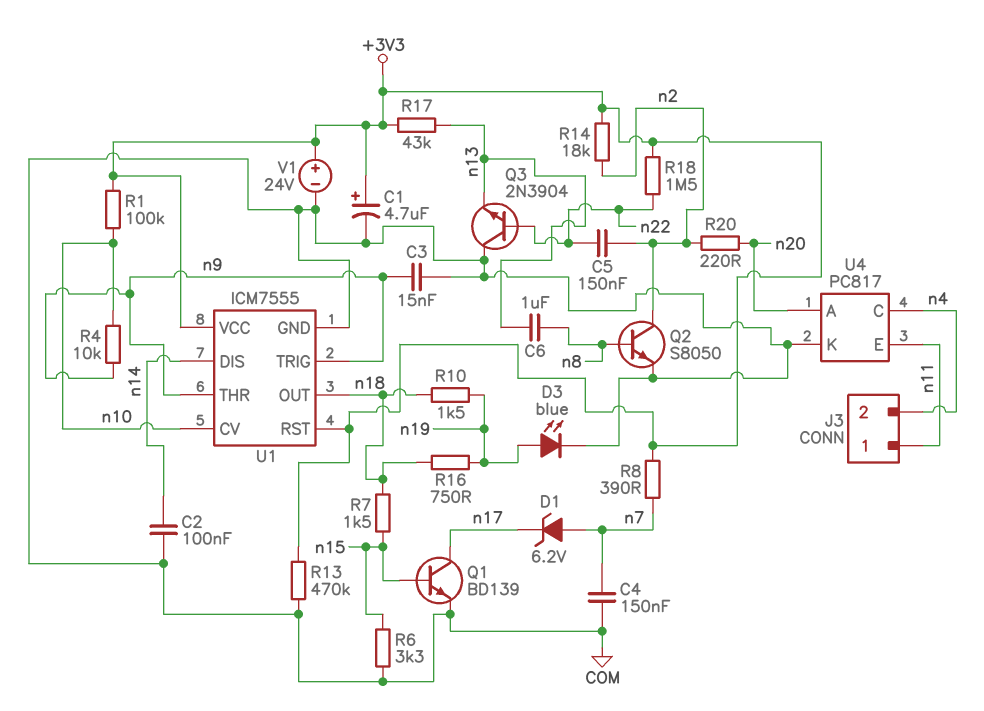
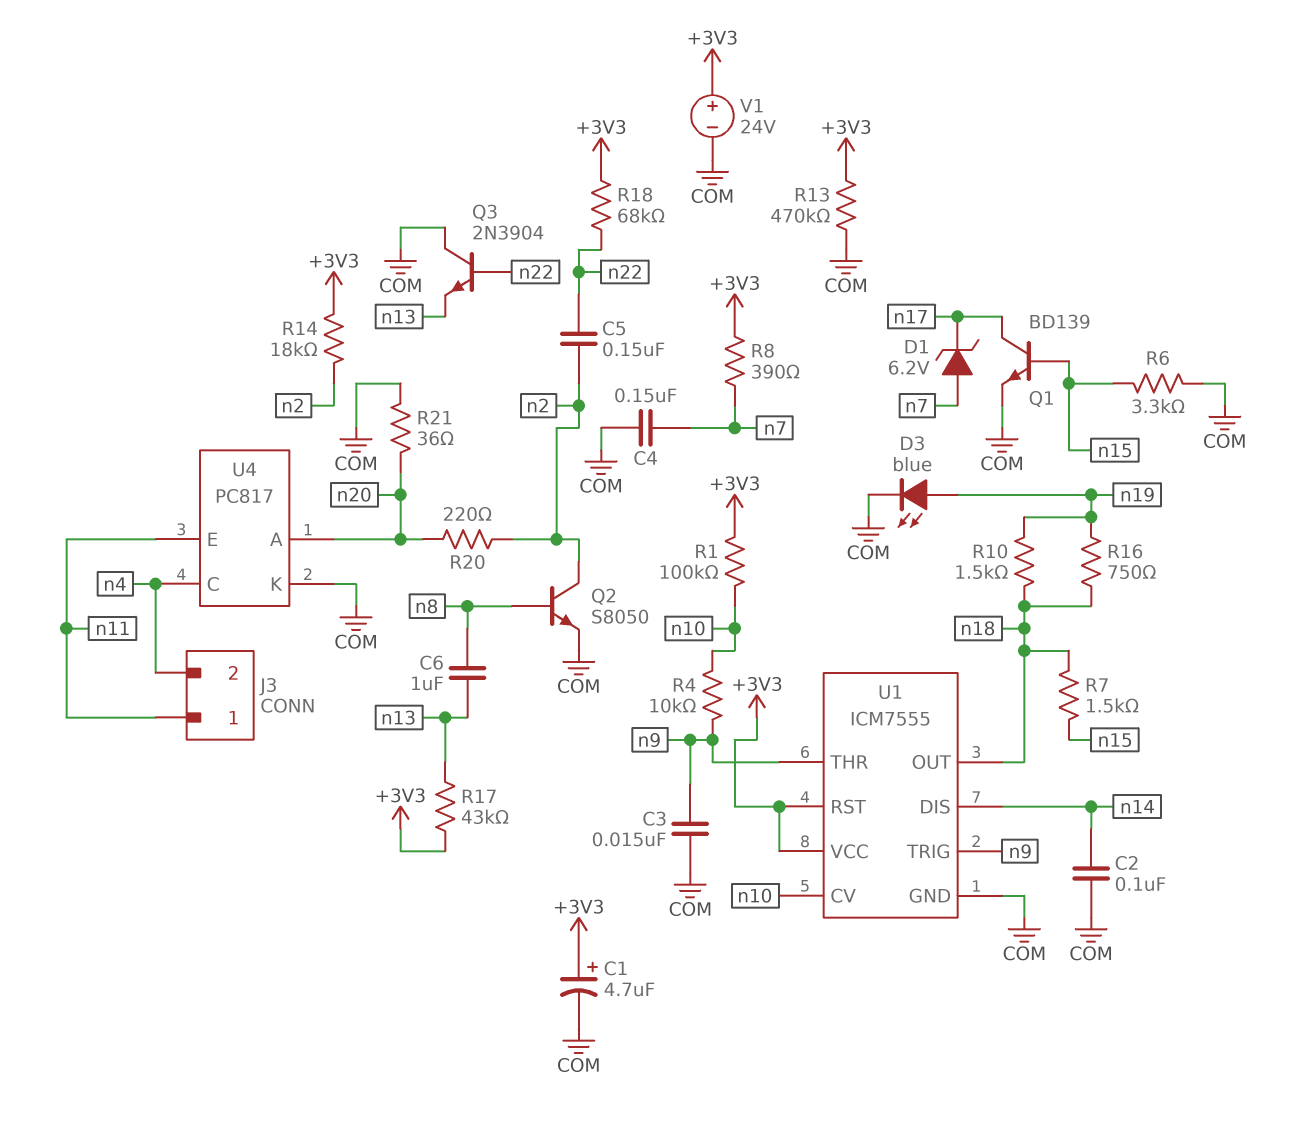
R18: 1.5M (+3V3, n22) -> 68k (+3V3, n22)
R21: none -> 36 (COM, n20)

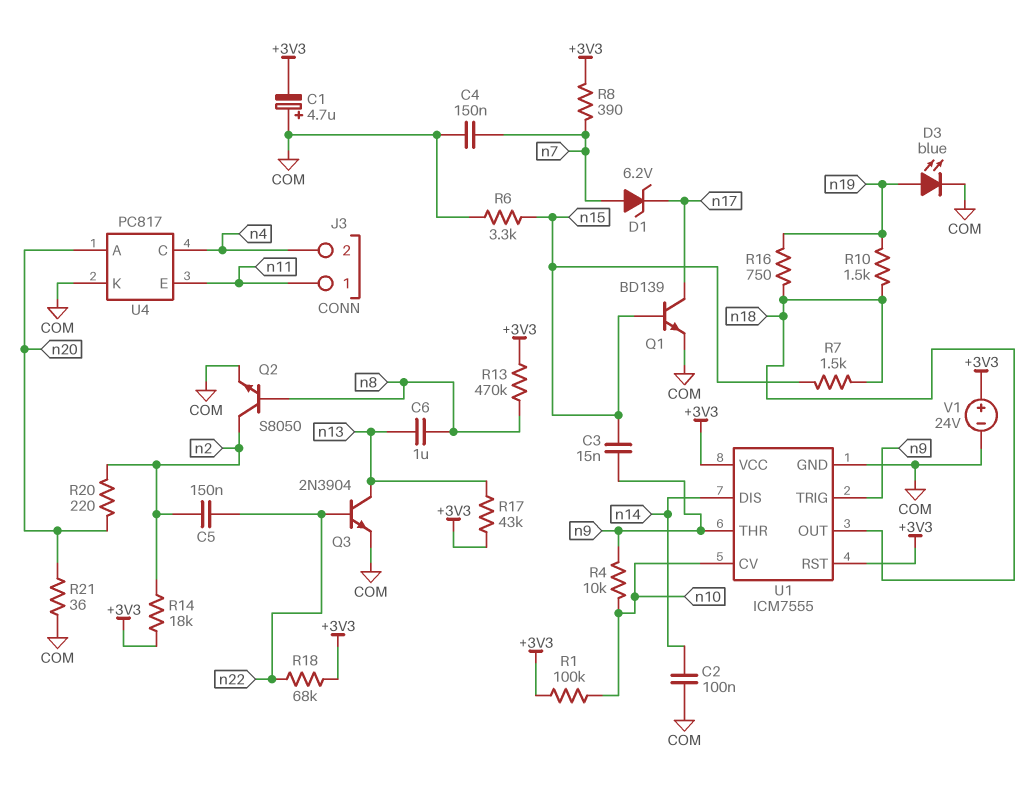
C1: 4.7uF (plus +3V3, minus COM) -> 4.7uF (plus COM, minus +3V3)
C3: 15nF (COM, n9) -> 15nF (n9, n15)
Q3: NPN 2N3904 (B n22, C COM, E n13) -> NPN 2N3904 (B n22, C n13, E COM)
R13: 470k (+3V3, COM) -> 470k (+3V3, n8)

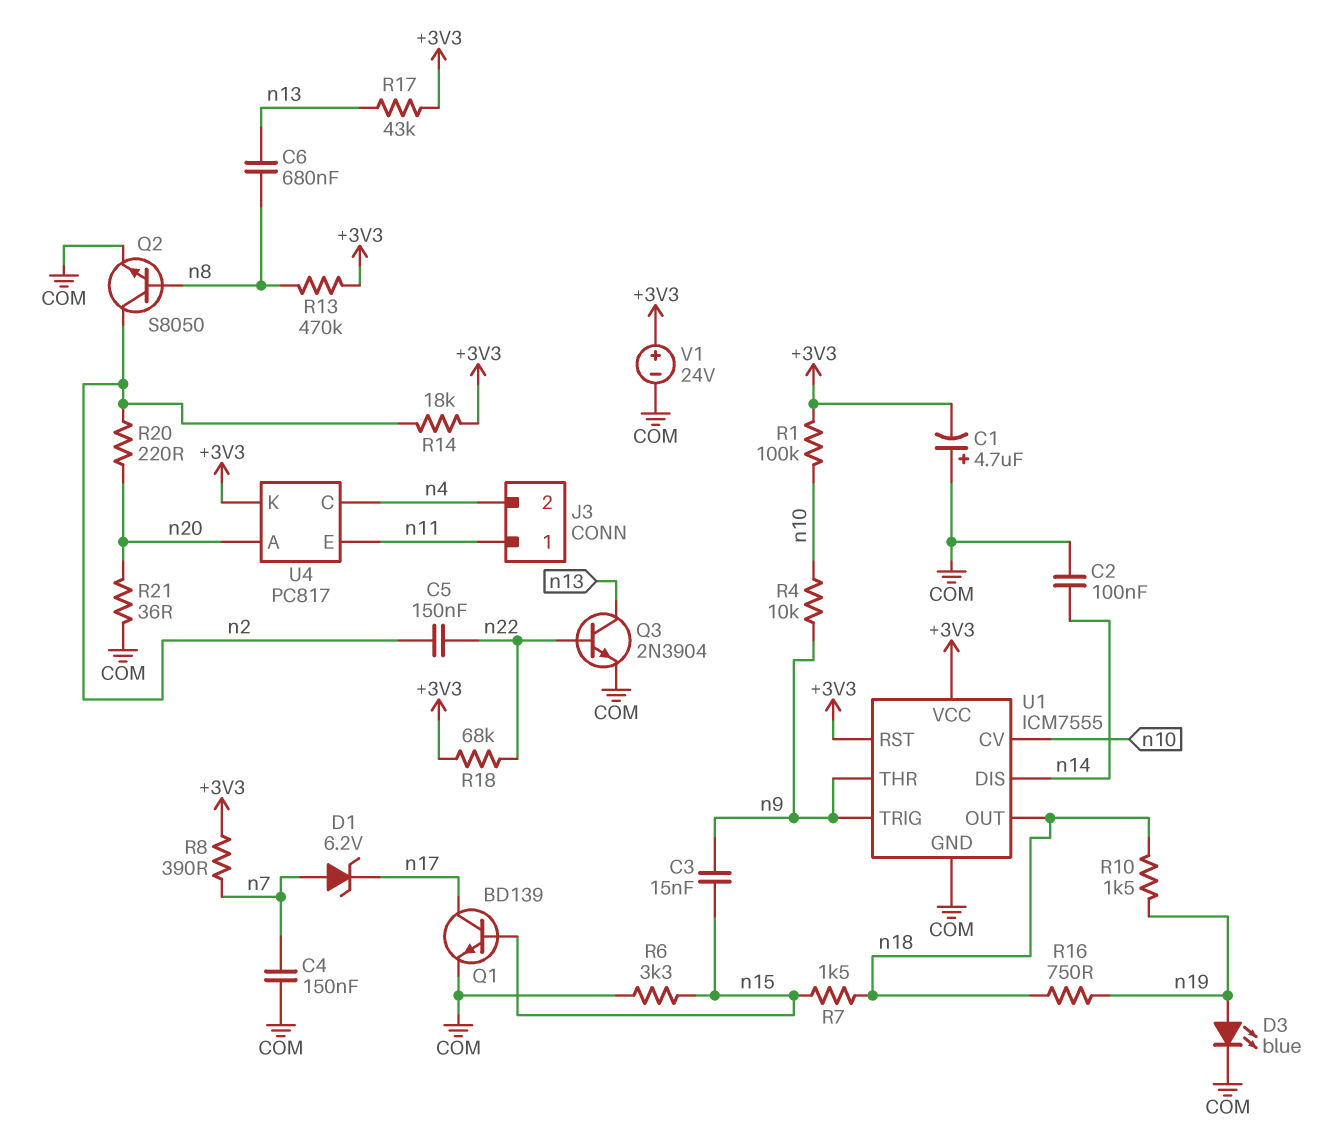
C6: 1uF (n8, n13) -> 680nF (n8, n13)
U4 pin K: COM -> +3V3

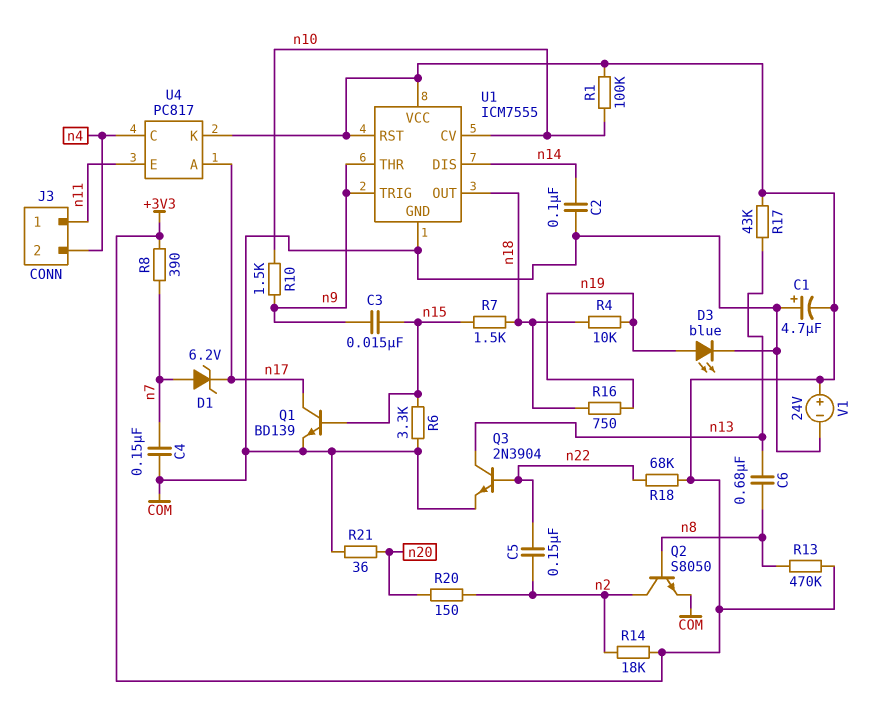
R4: 10k (n9, n10) -> 10k (n18, n19)
R10: 1.5k (n18, n19) -> 1.5k (n9, n10)
R20: 220 (n2, n20) -> 150 (n2, n20)
U4 pin A: n20 -> n17

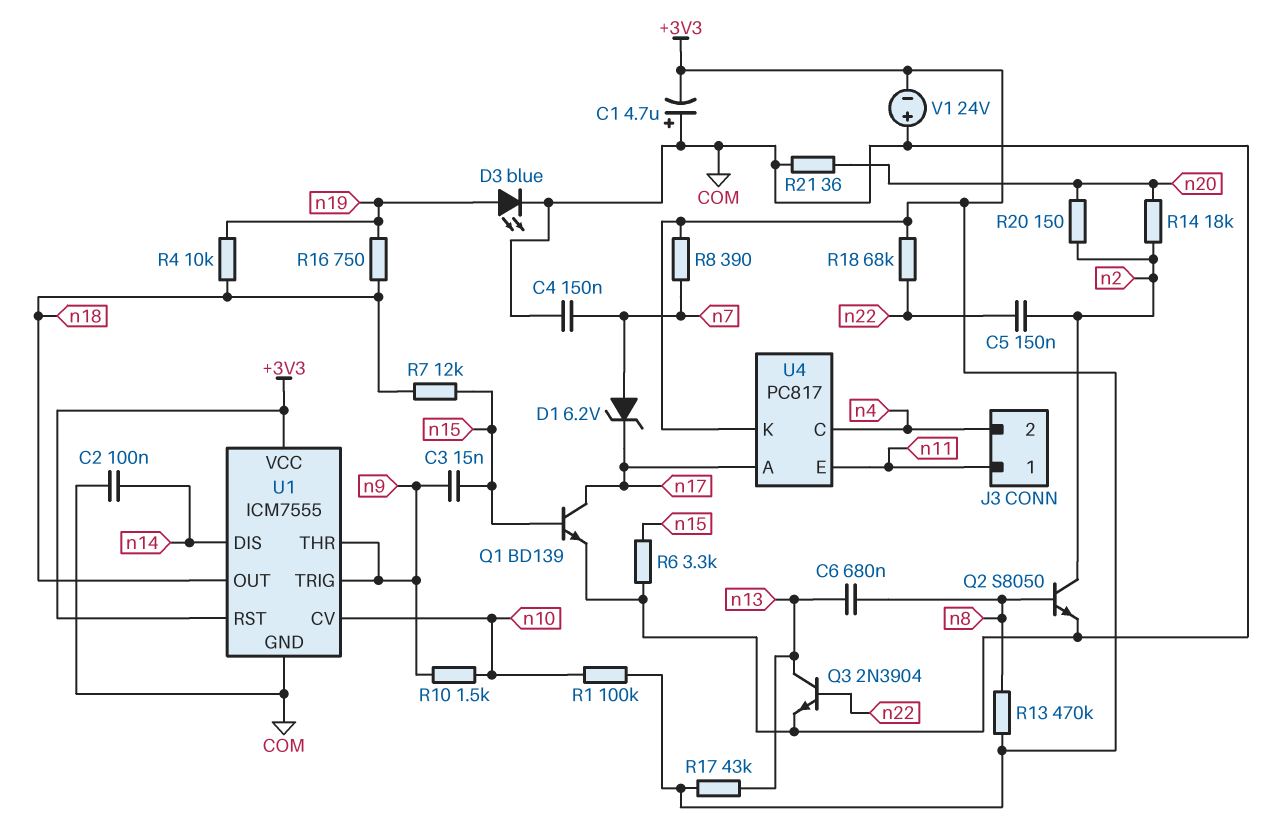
R7: 1.5k (n15, n18) -> 12k (n15, n18)
R14: 18k (+3V3, n2) -> 18k (n2, n20)
V1: 24V (plus +3V3, minus COM) -> 24V (plus COM, minus +3V3)

